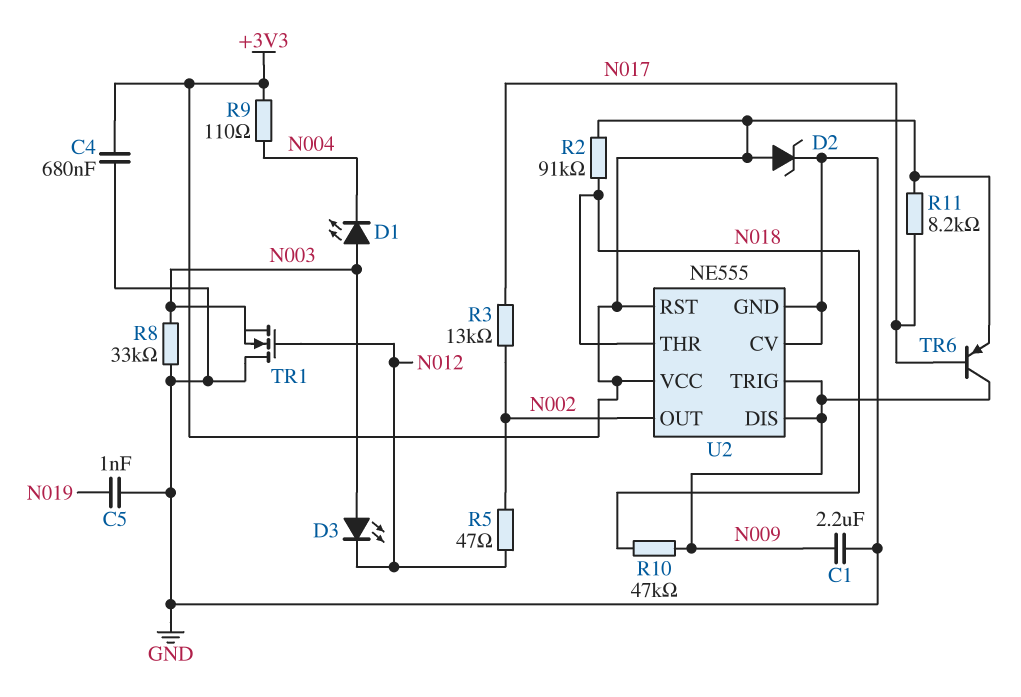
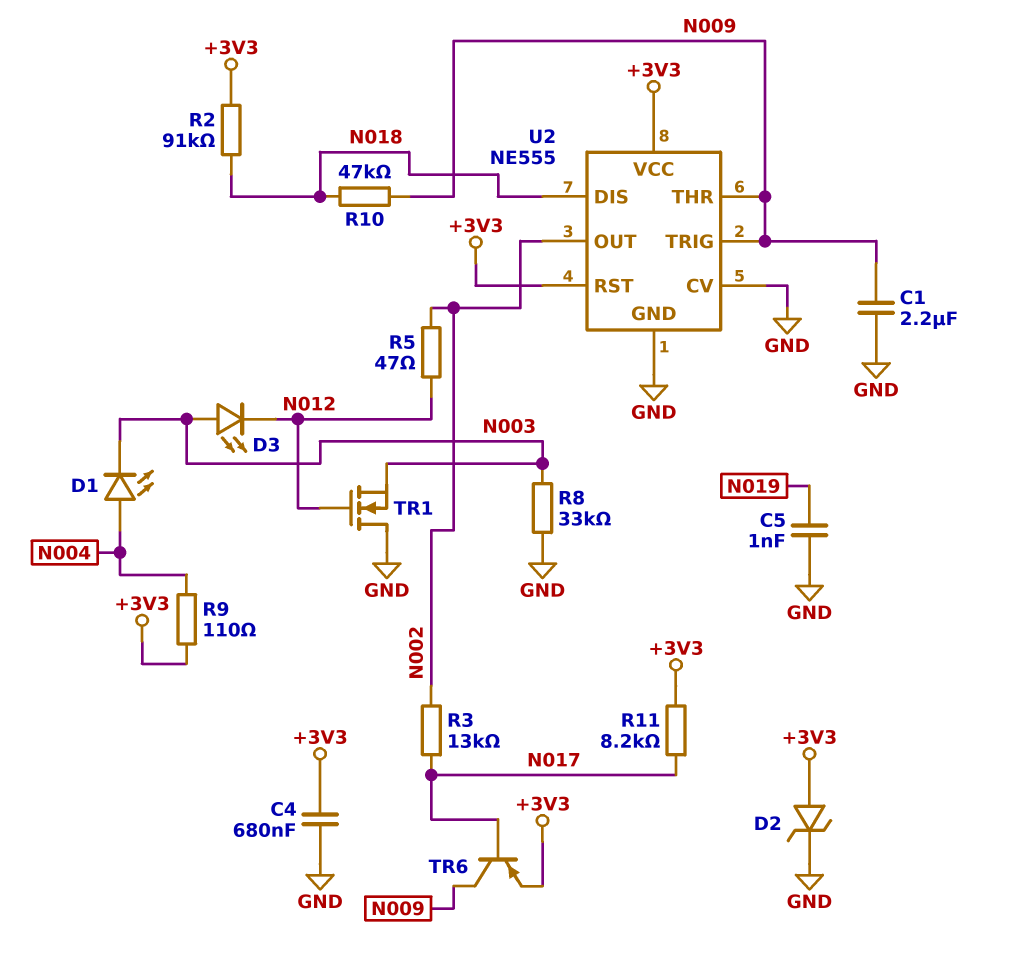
D1: LED (A N003, K N004) -> LED (A N004, K N003)
U2 pin DIS: N009 -> N018
U2 pin THR: N018 -> N009

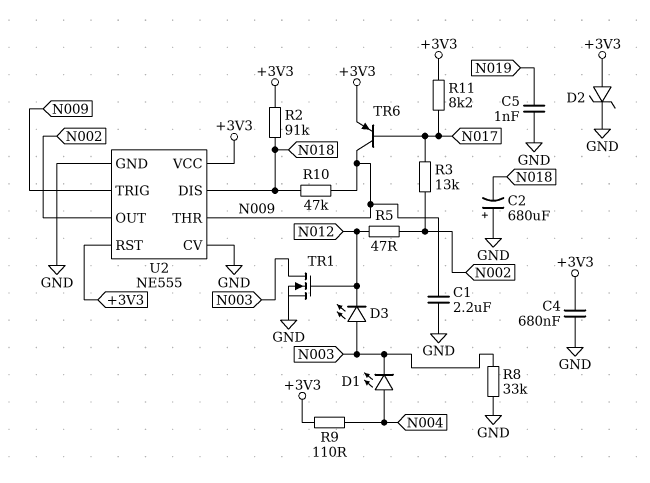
C2: none -> 680uF (plus GND, minus N018)
TR1: NMOS (G N012, D GND, S N003) -> NMOS (G N012, D N003, S GND)

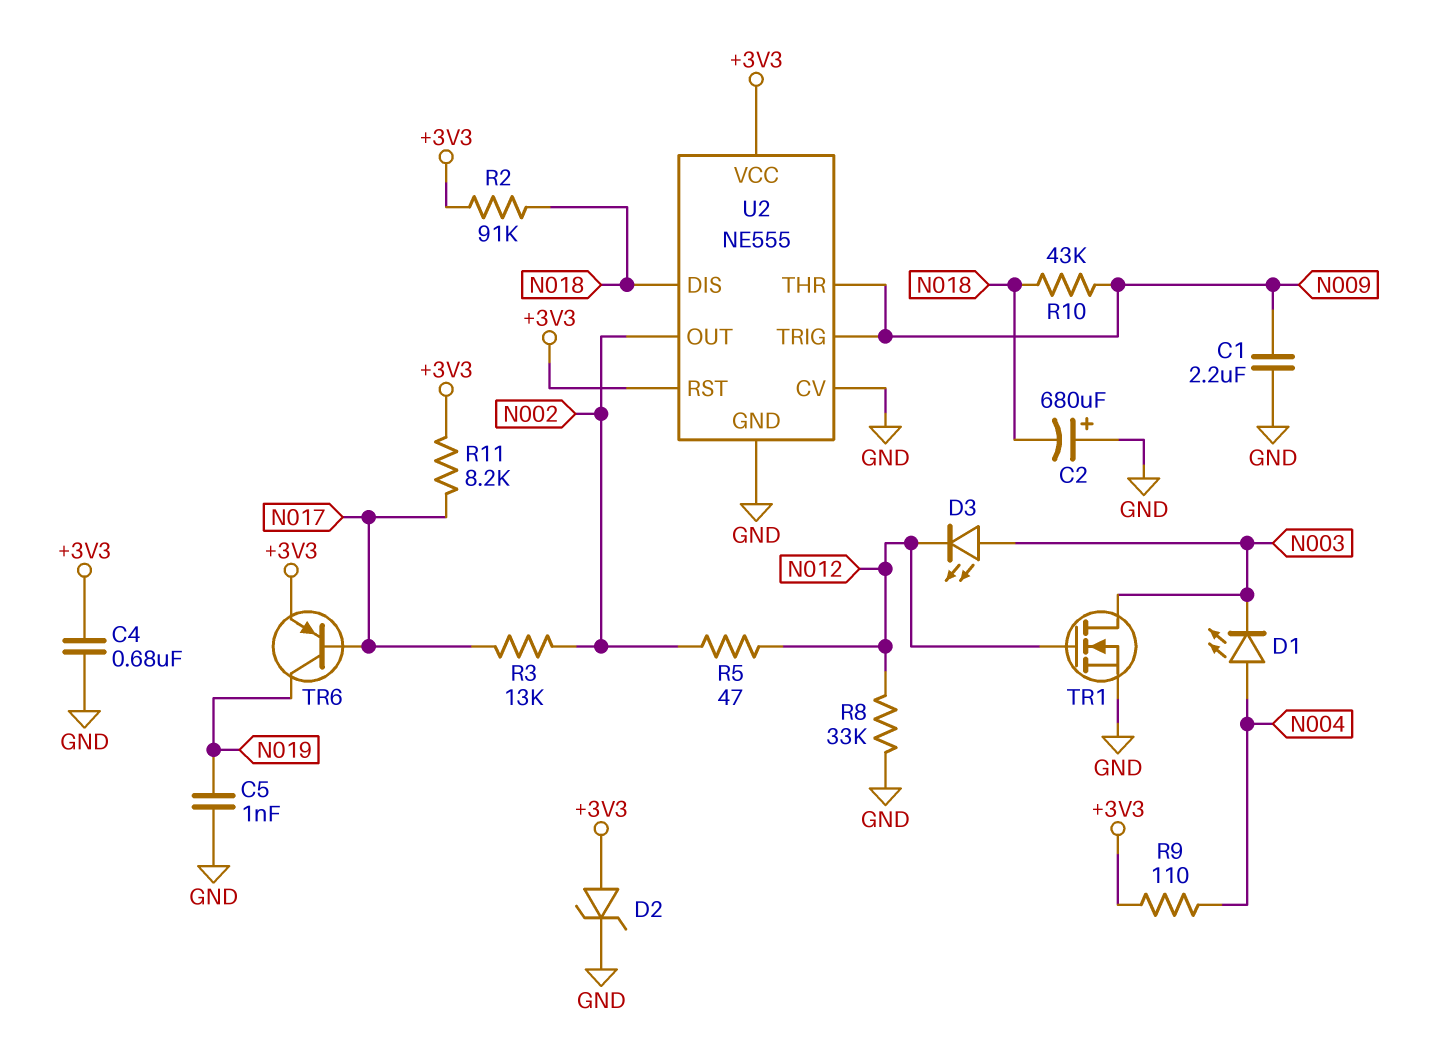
R8: 33k (GND, N003) -> 33k (GND, N012)
R10: 47k (N009, N018) -> 43k (N009, N018)
TR6: PNP (B N017, C N009, E +3V3) -> PNP (B N017, C N019, E +3V3)

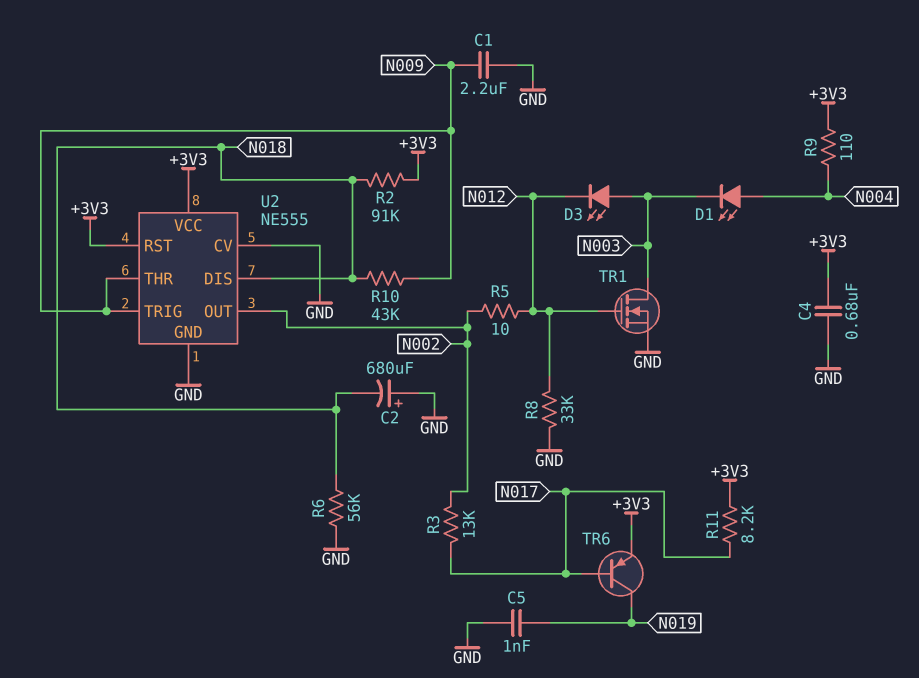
D2: zener (A +3V3, K GND) -> none
R5: 47 (N002, N012) -> 10 (N002, N012)
R6: none -> 56k (GND, N018)

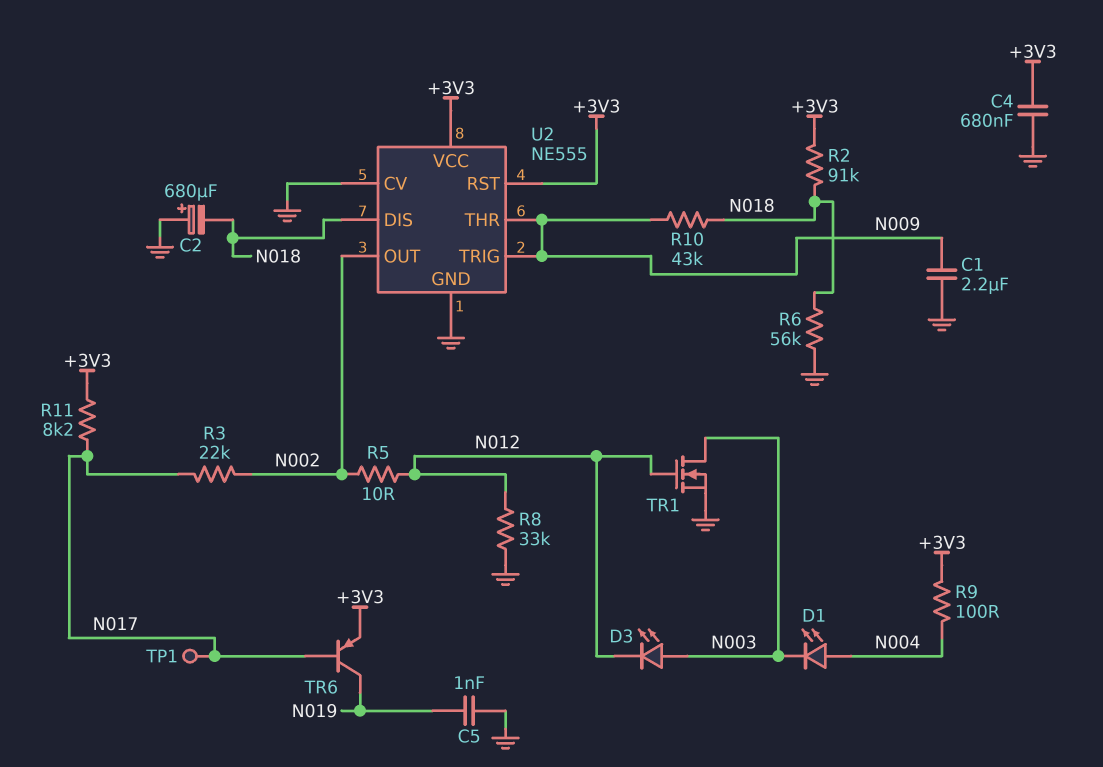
R3: 13k (N002, N017) -> 22k (N002, N017)
R9: 110 (+3V3, N004) -> 100 (+3V3, N004)
TP1: none -> test point (N017)

